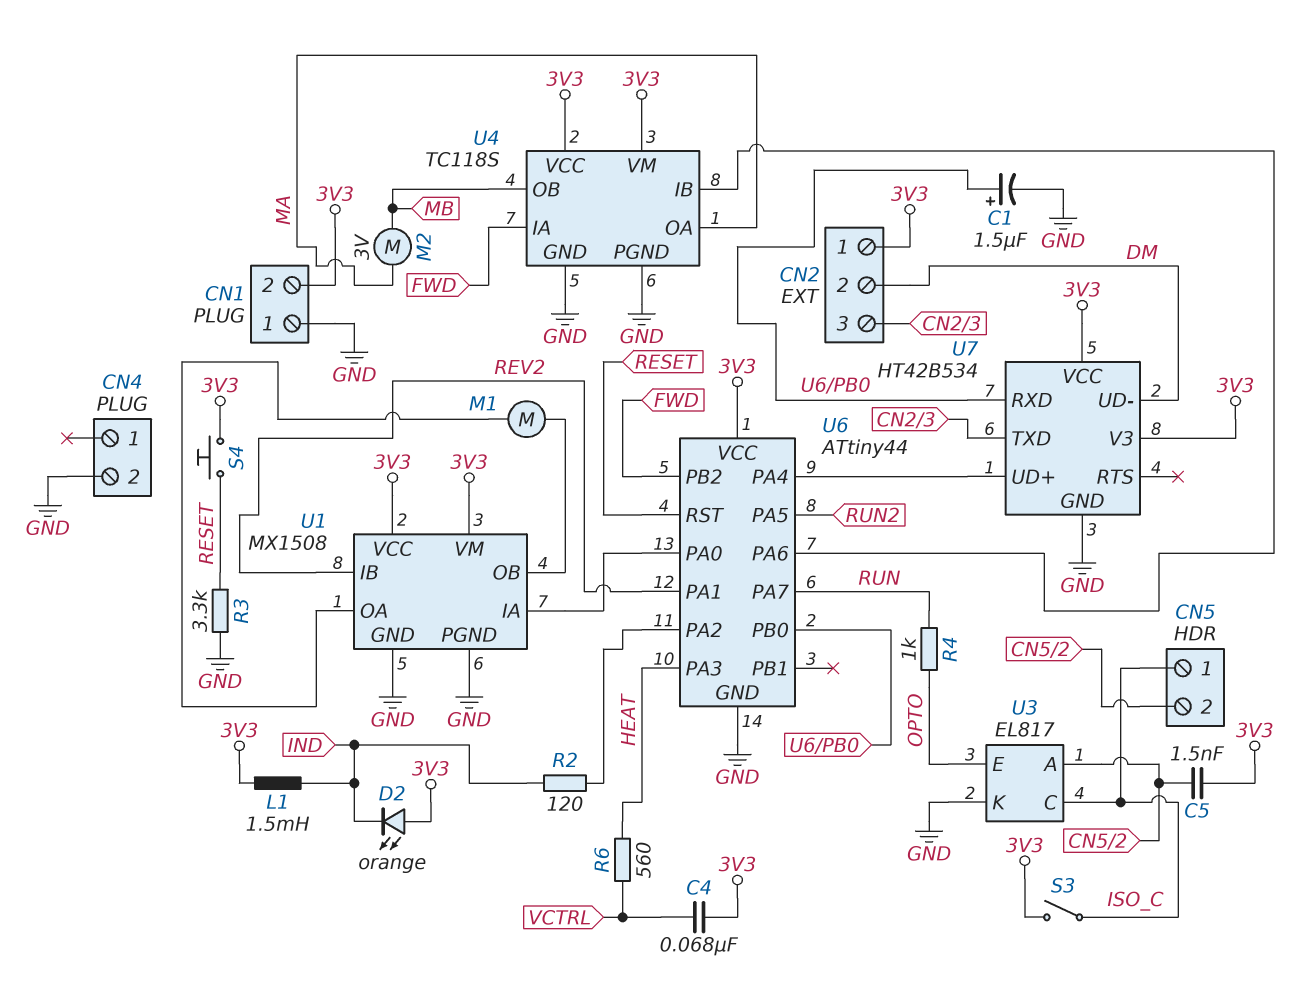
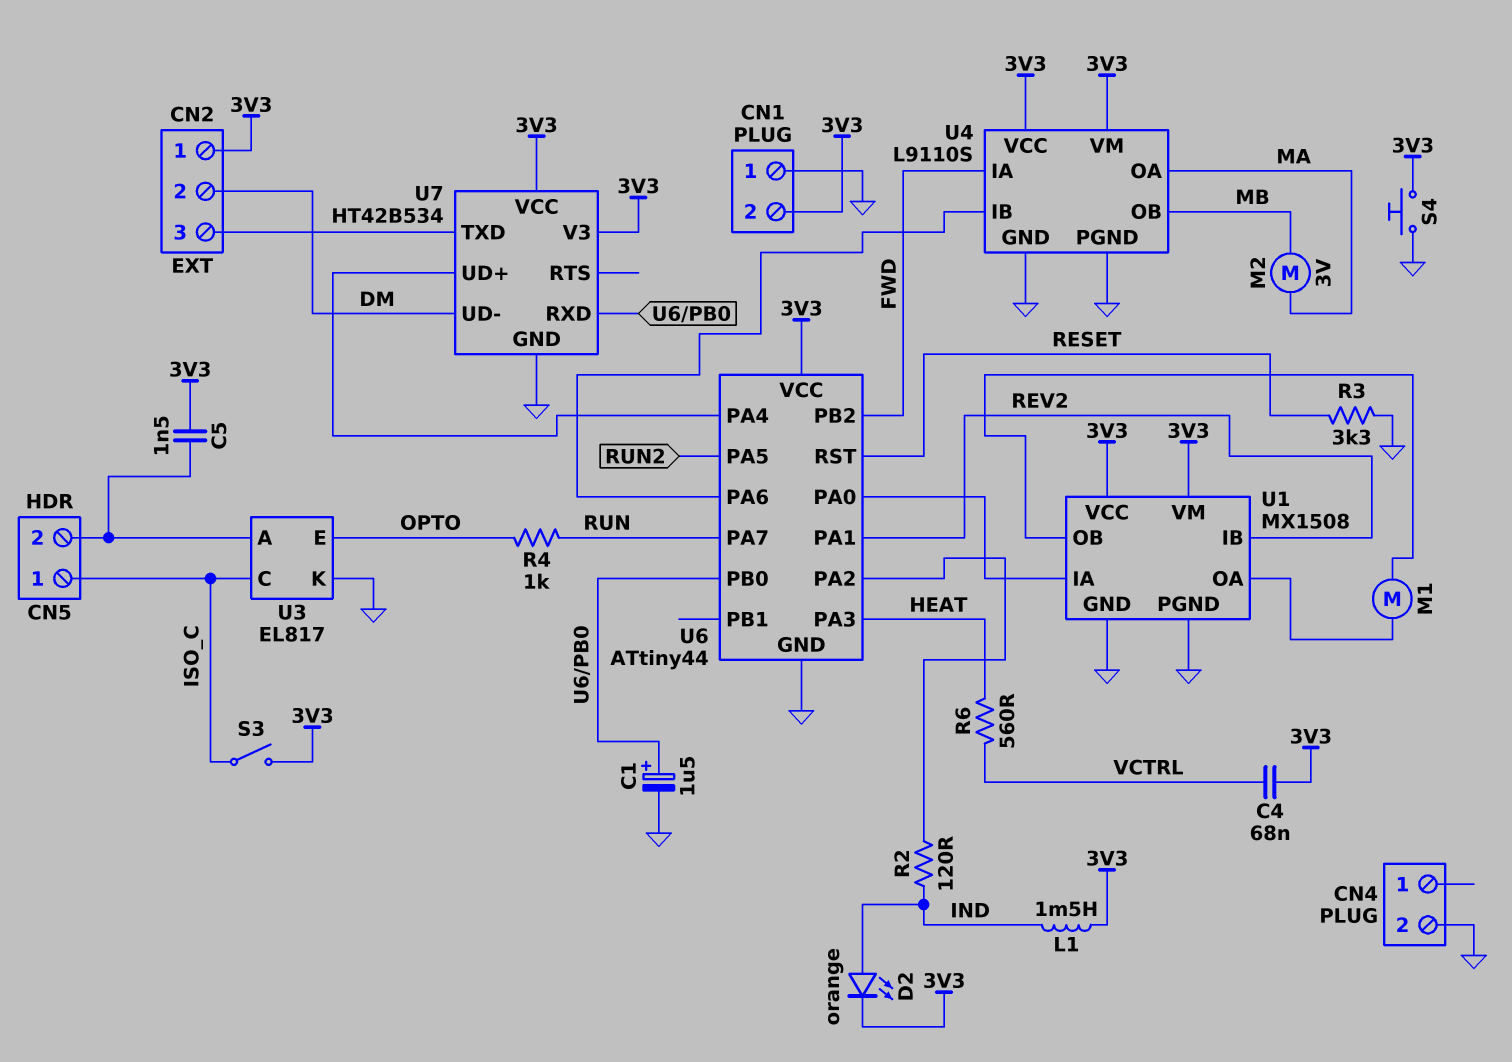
D2: LED orange (A 3V3, K IND) -> LED orange (A IND, K 3V3)
S4: button (3V3, RESET) -> button (3V3, GND)
U4: TC118S -> L9110S

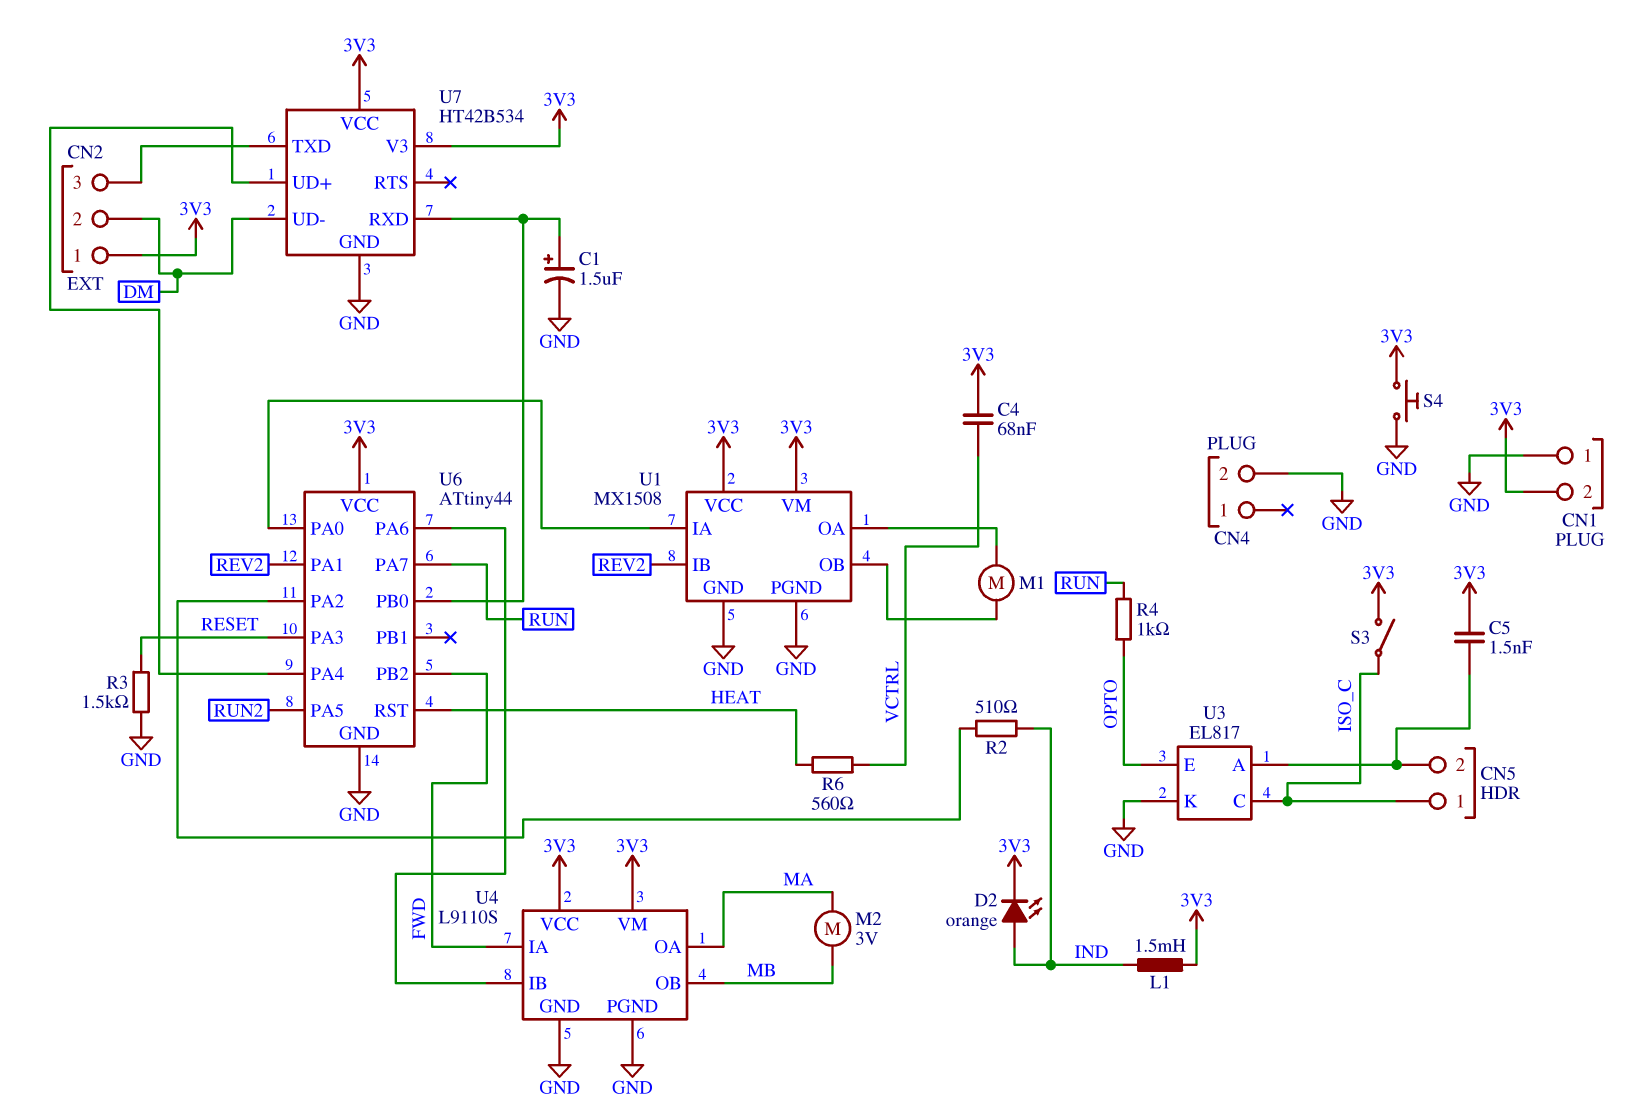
R2: 120 (IND, U6/PA2) -> 510 (IND, U6/PA2)
R3: 3.3k (GND, RESET) -> 1.5k (GND, RESET)
U6 pin PA3: HEAT -> RESET
U6 pin RST: RESET -> HEAT

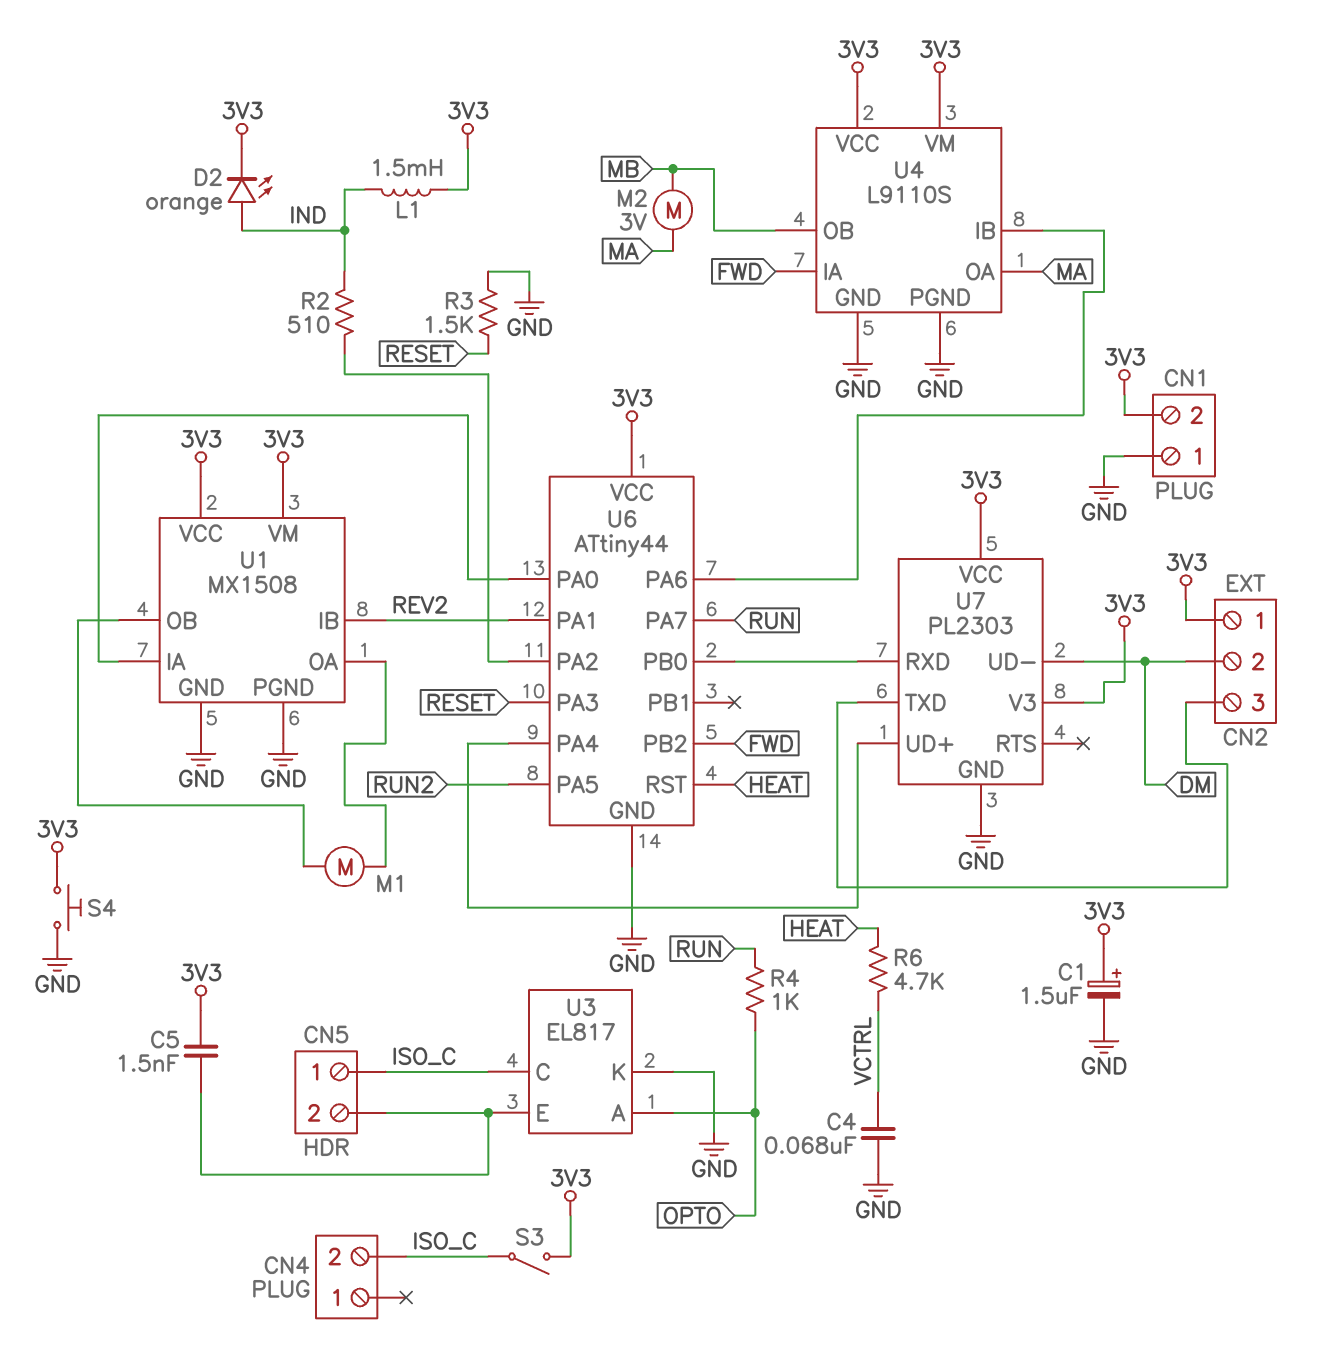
C1: 1.5uF (plus U6/PB0, minus GND) -> 1.5uF (plus 3V3, minus GND)
C4: 68nF (3V3, VCTRL) -> 68nF (GND, VCTRL)
CN4 pin 2: GND -> ISO_C
R6: 560 (HEAT, VCTRL) -> 4.7k (HEAT, VCTRL)
U3 pin A: CN5/2 -> OPTO
U3 pin E: OPTO -> CN5/2
U7: HT42B534 -> PL2303

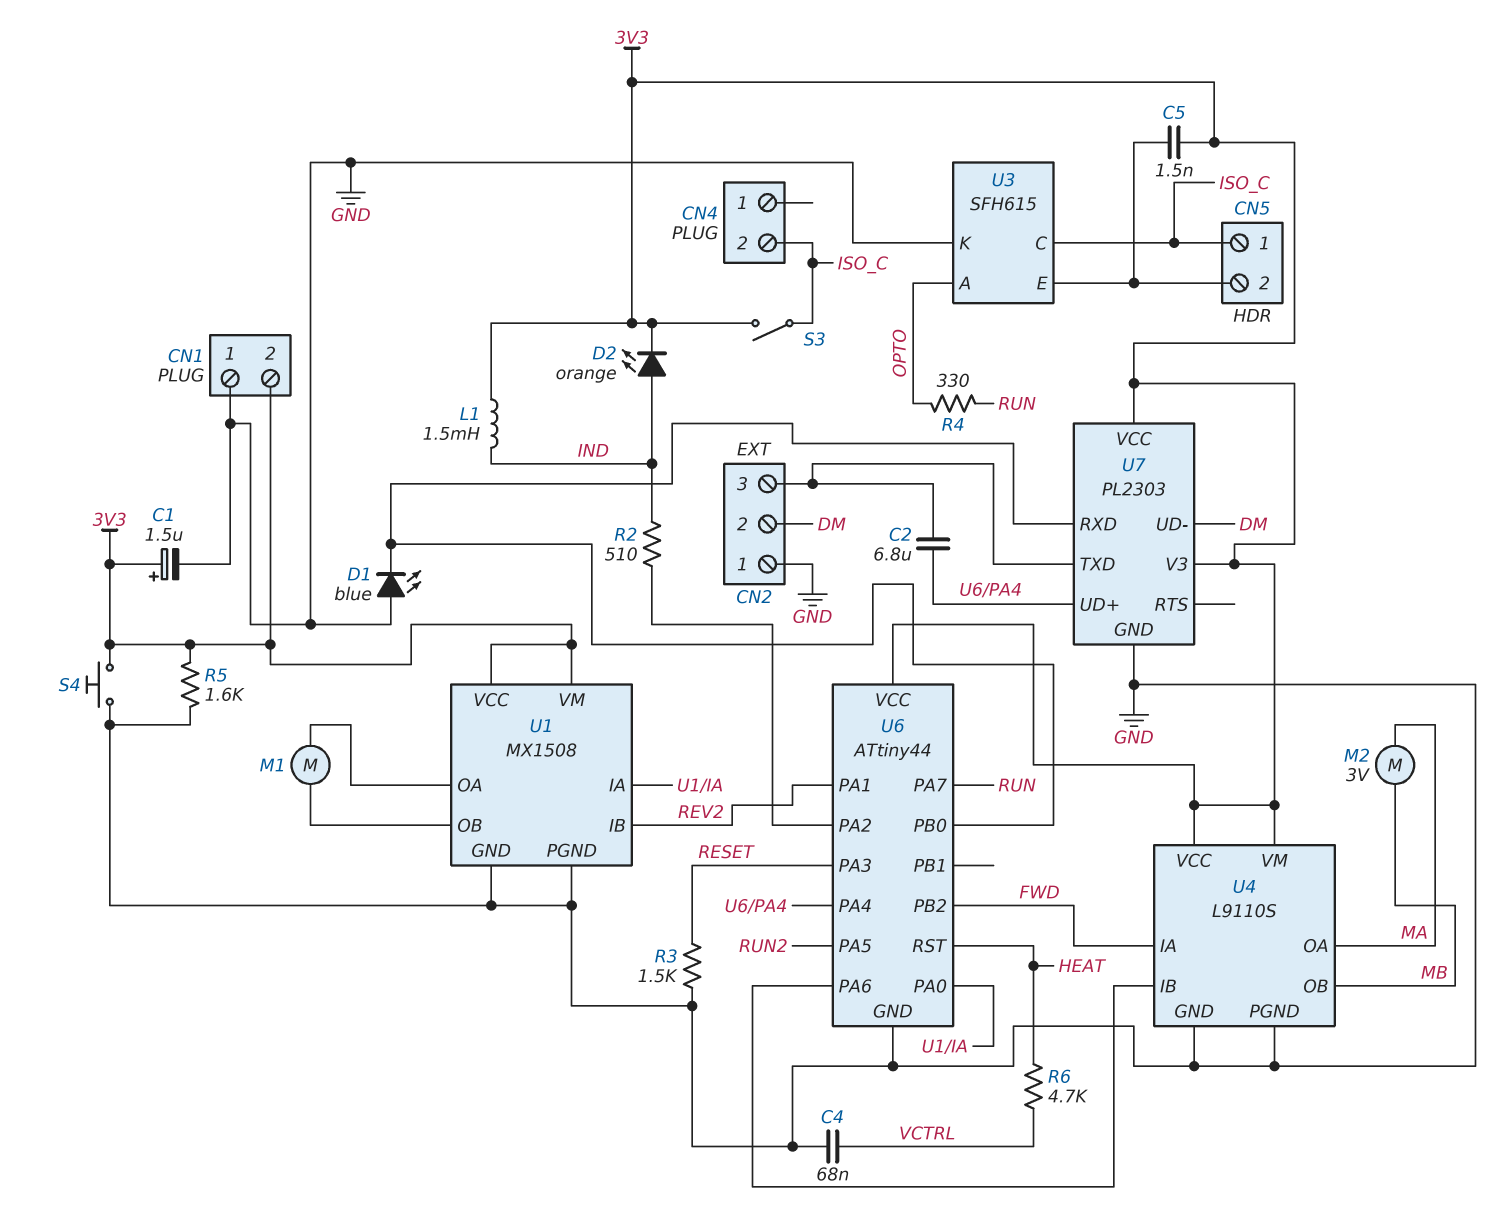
C2: none -> 6.8uF (CN2/3, U6/PA4)
CN2 pin 1: 3V3 -> GND
D1: none -> LED blue (A GND, K U6/PB0)
R4: 1k (OPTO, RUN) -> 330 (OPTO, RUN)
R5: none -> 1.6k (3V3, GND)
U3: EL817 -> SFH615

